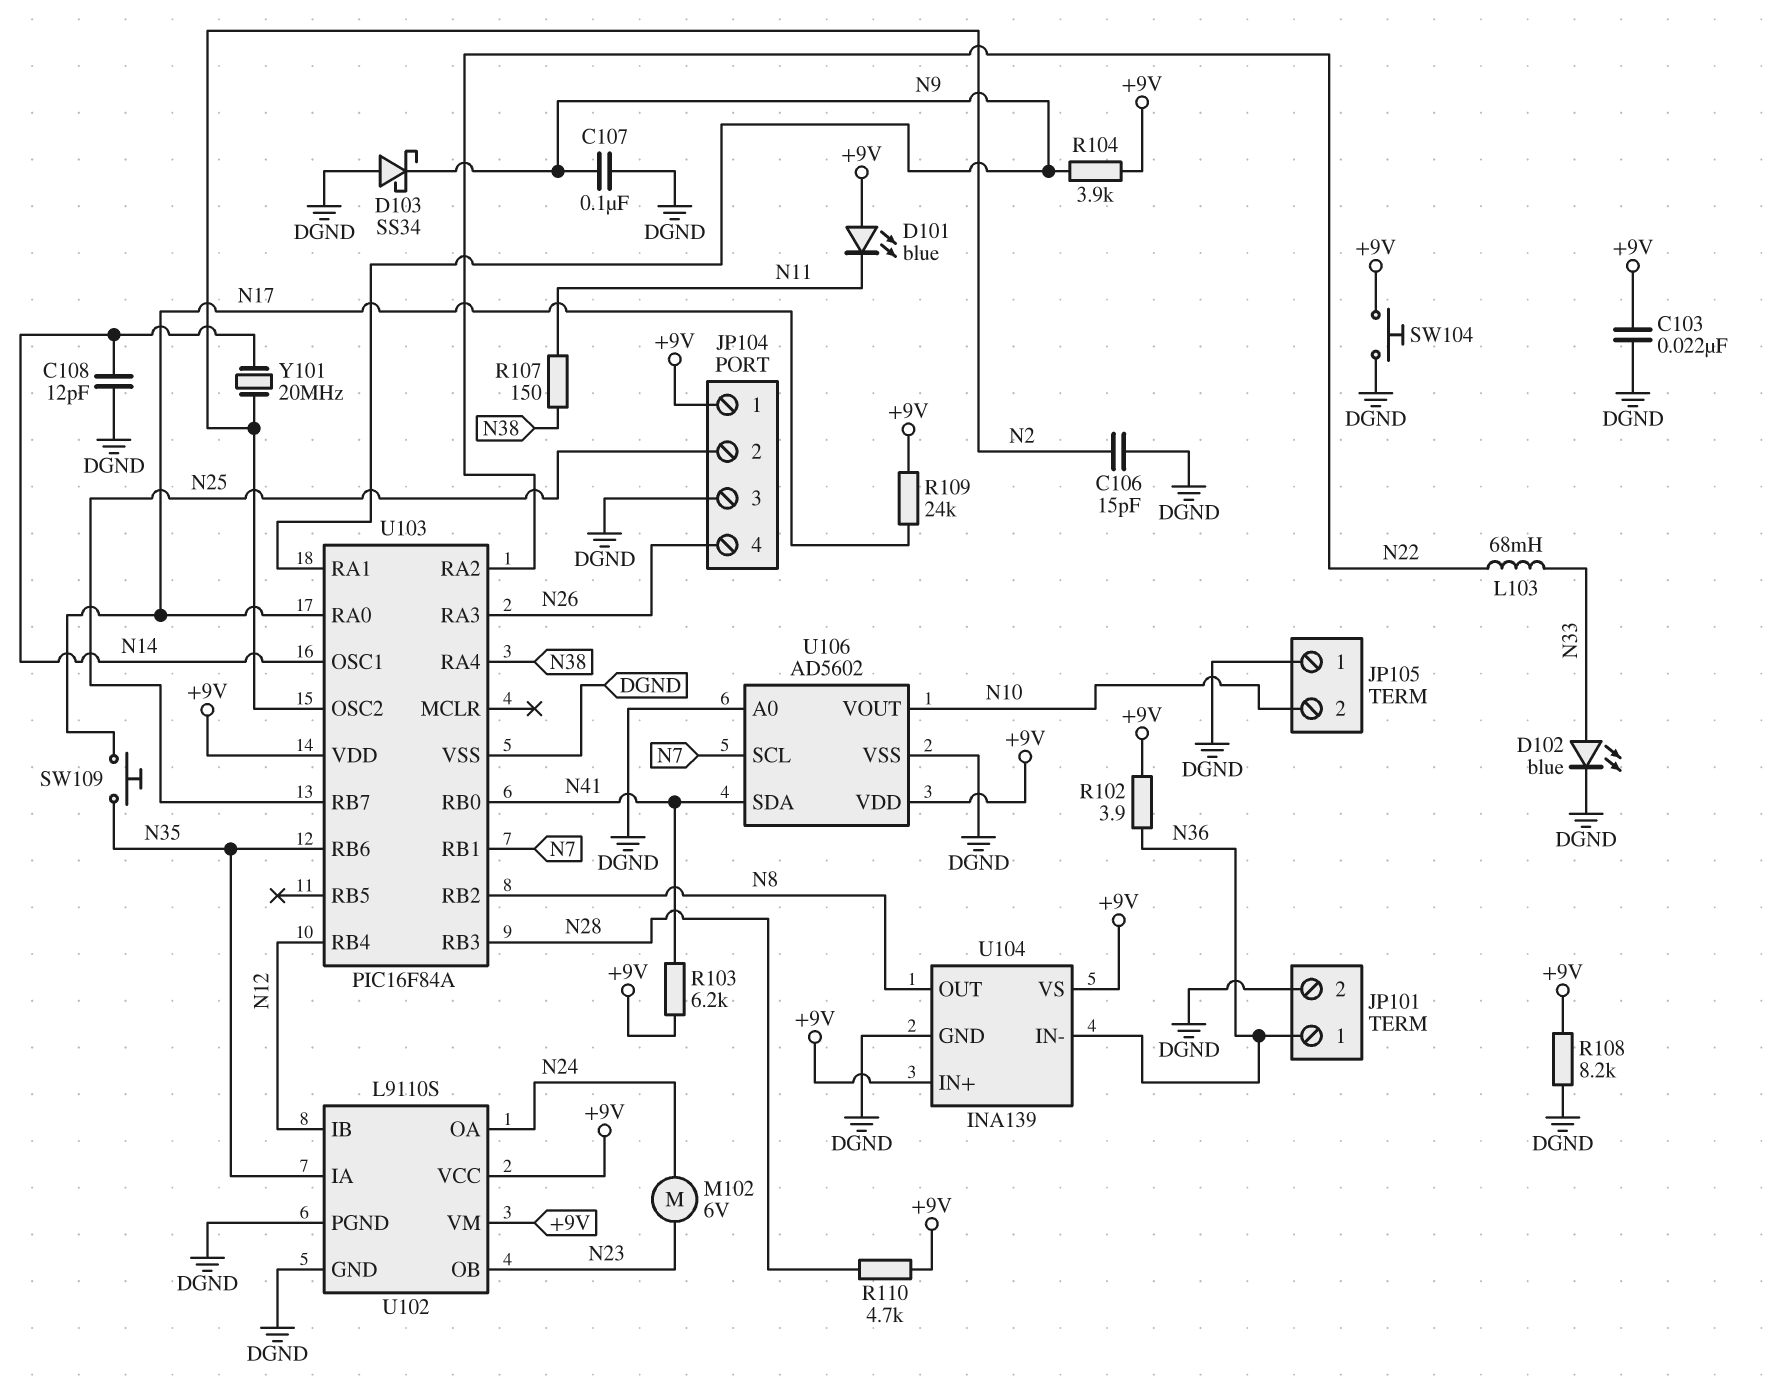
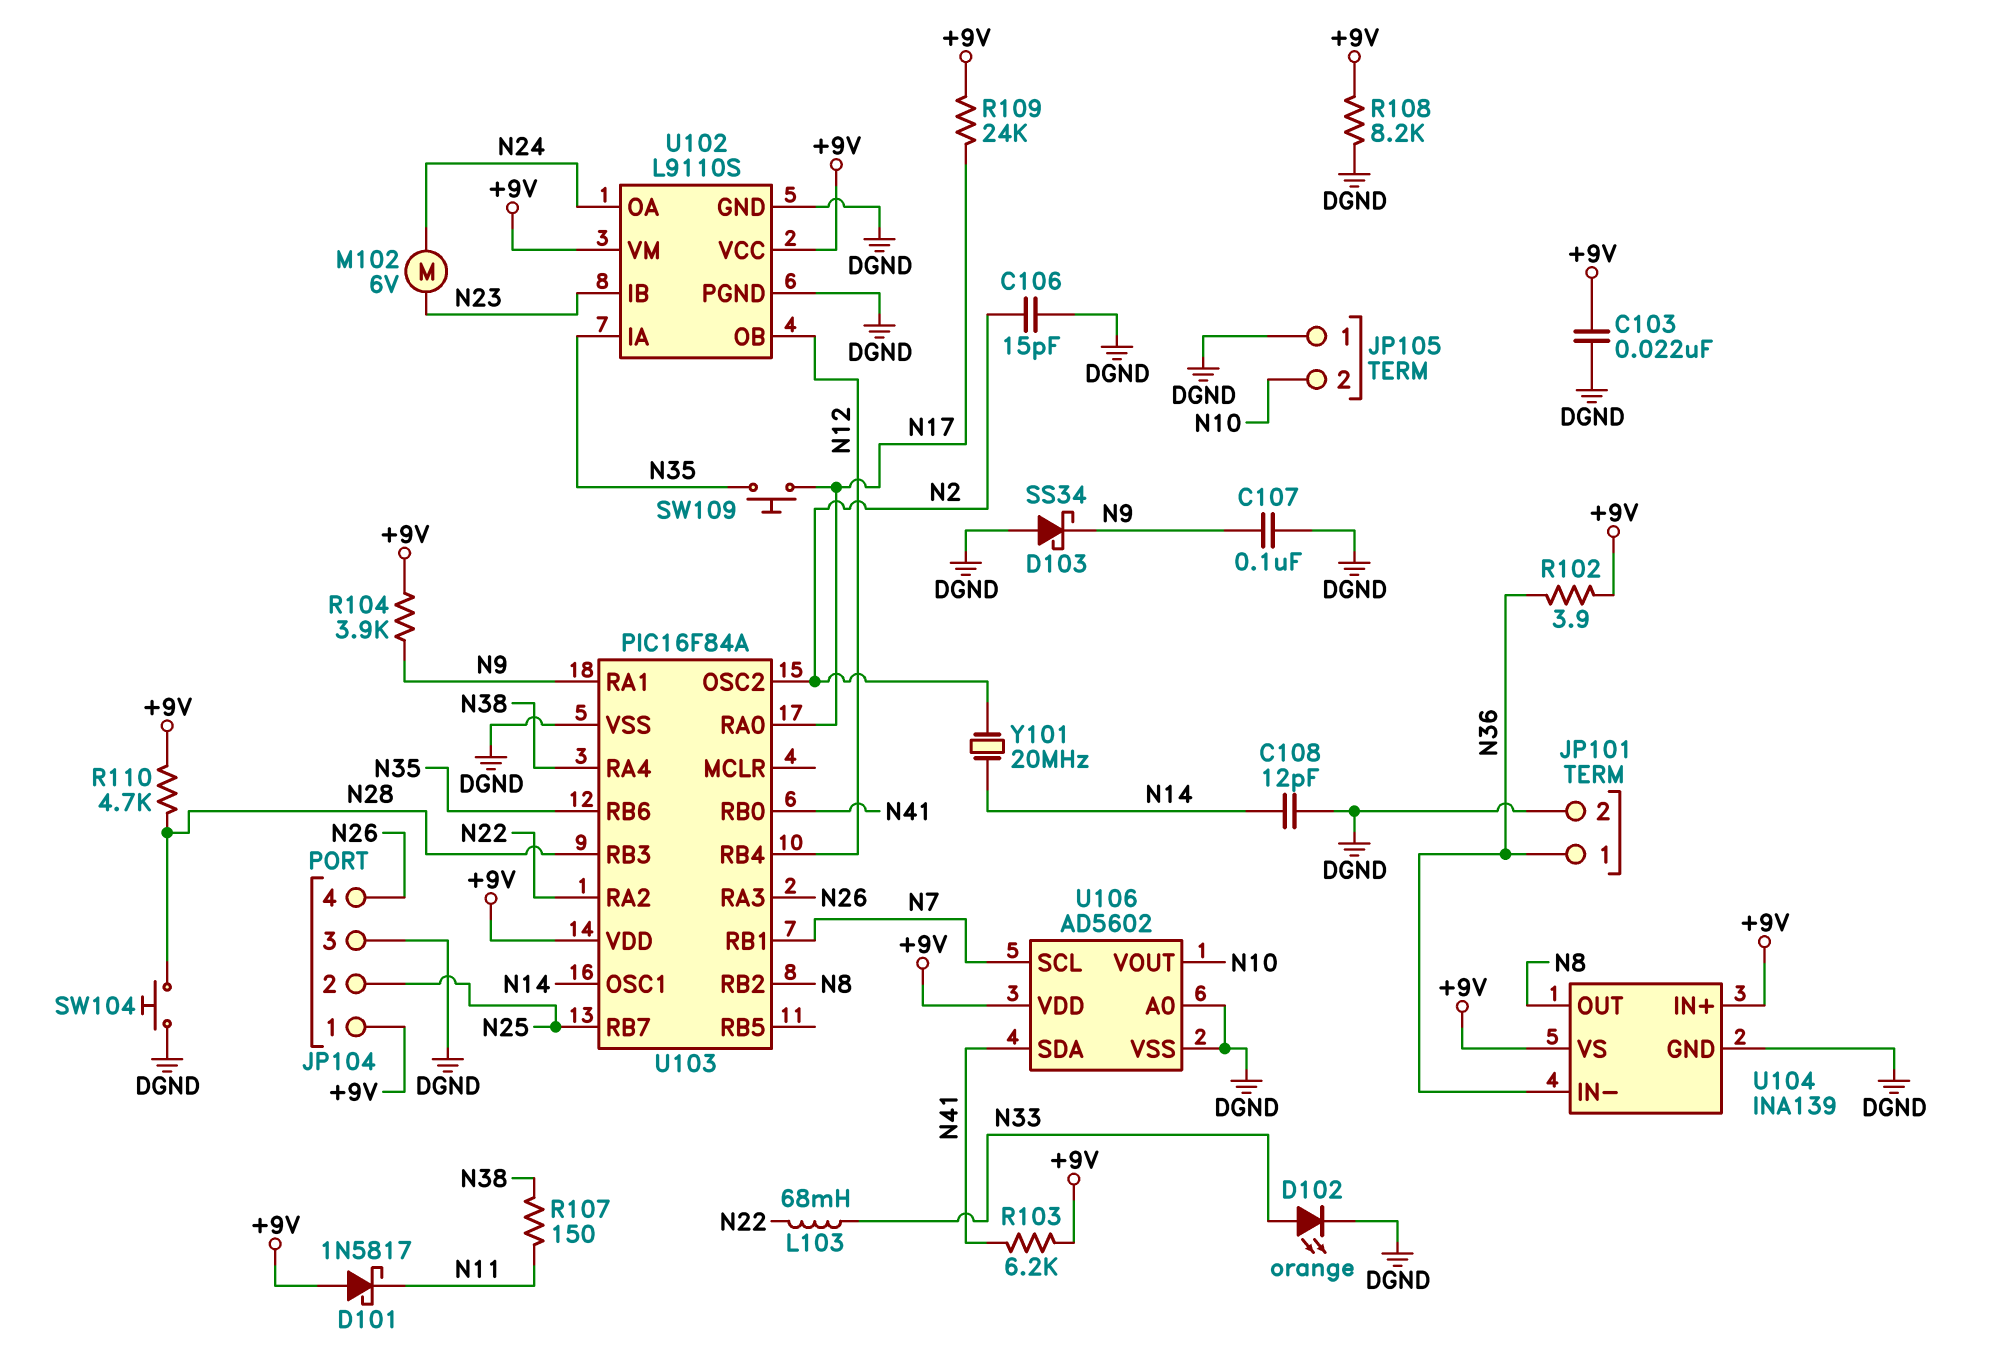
D101: LED blue (A +9V, K N11) -> schottky 1N5817 (A +9V, K N11)
D102: LED blue (A N33, K DGND) -> LED orange (A N33, K DGND)
SW104: button (+9V, DGND) -> button (DGND, N28)
U102 pin IB: N12 -> N23
U102 pin OB: N23 -> N12

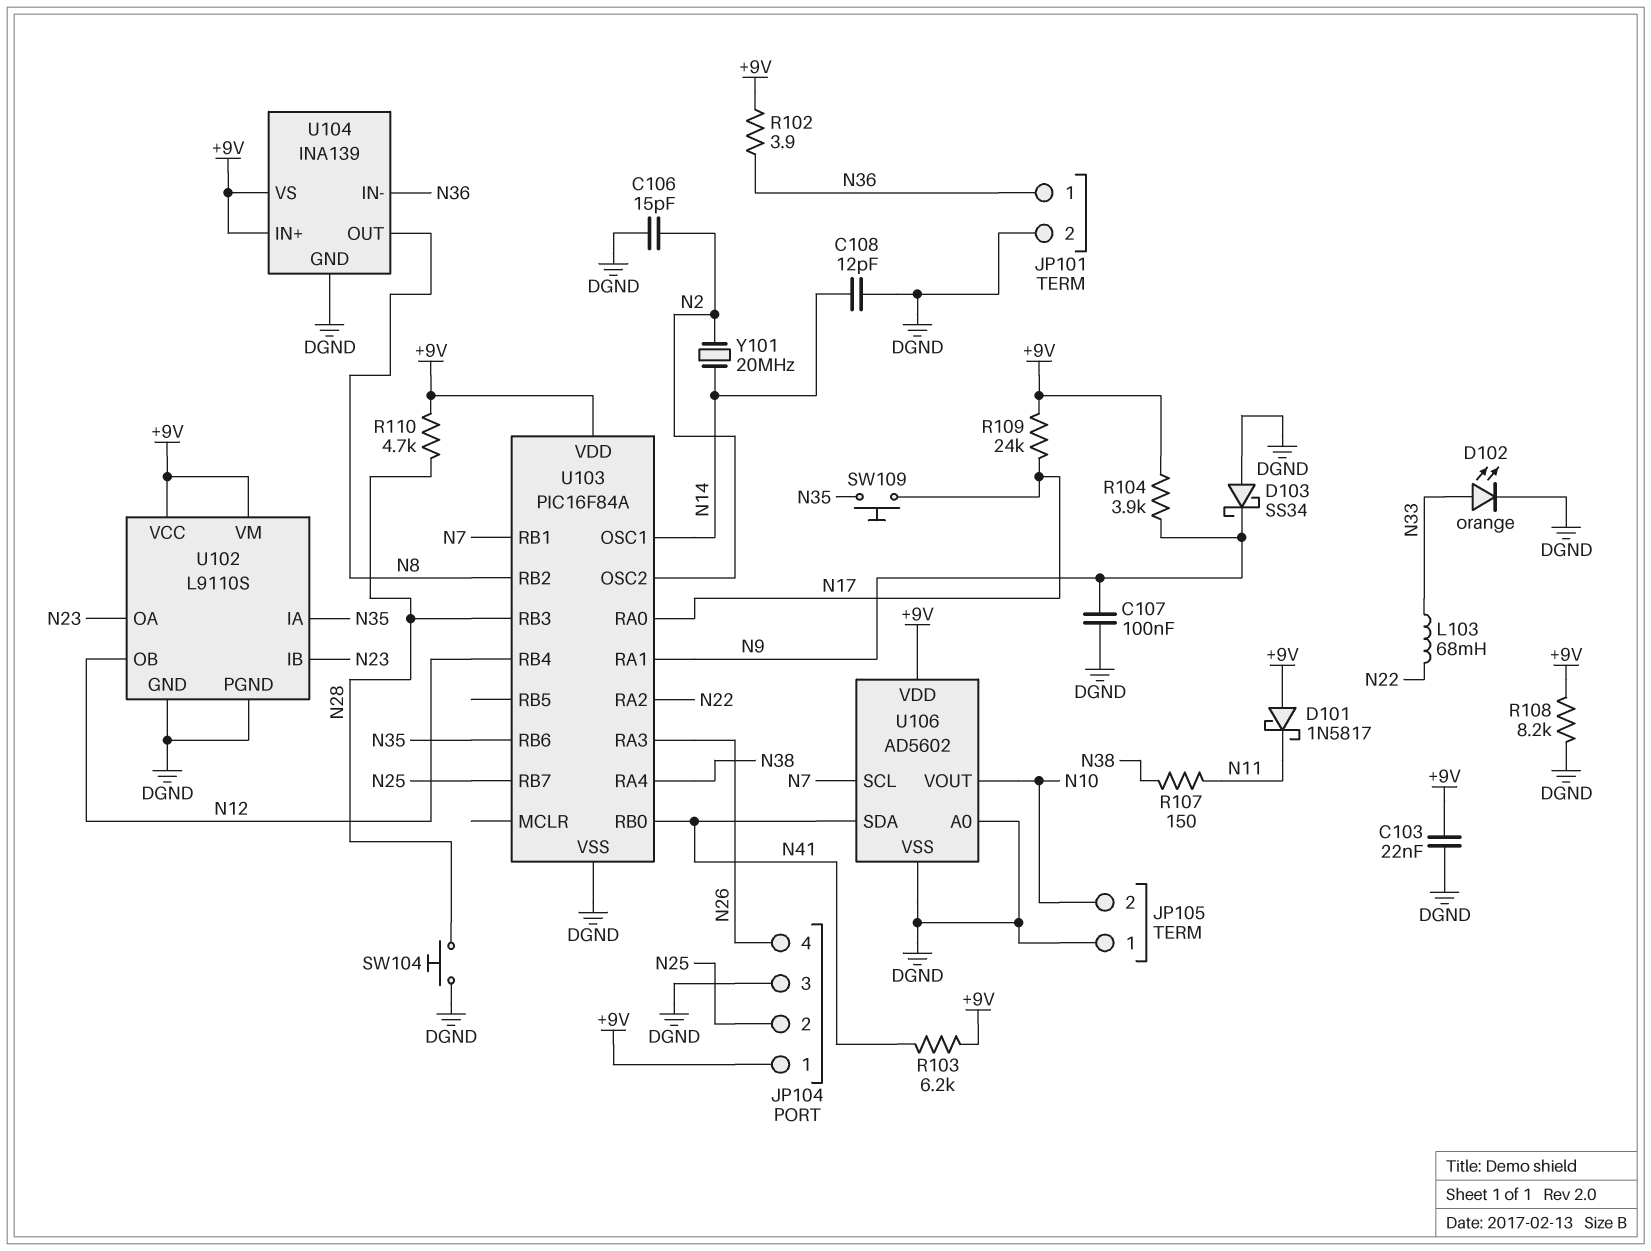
M102: motor 6V (N23, N24) -> none
U102 pin OA: N24 -> N23

